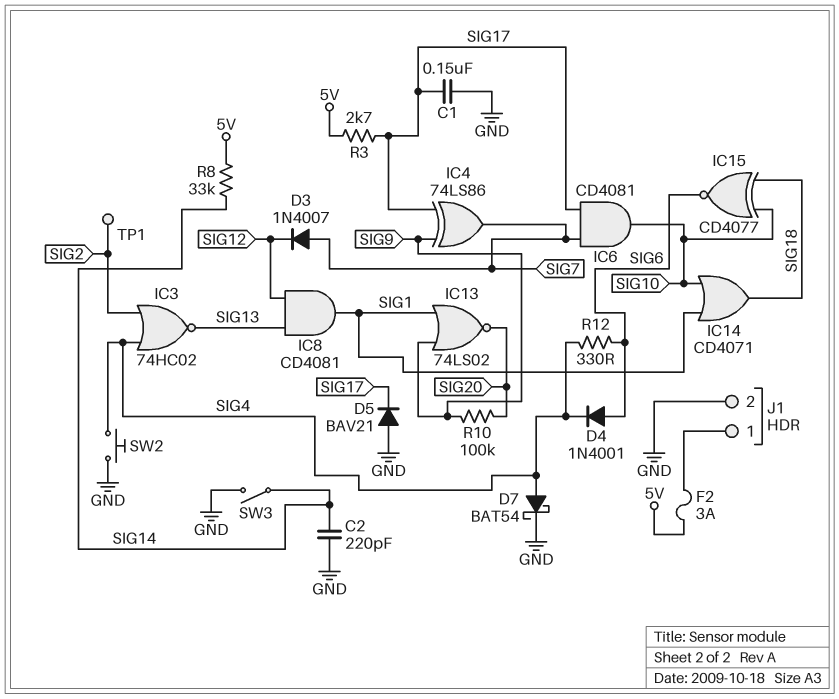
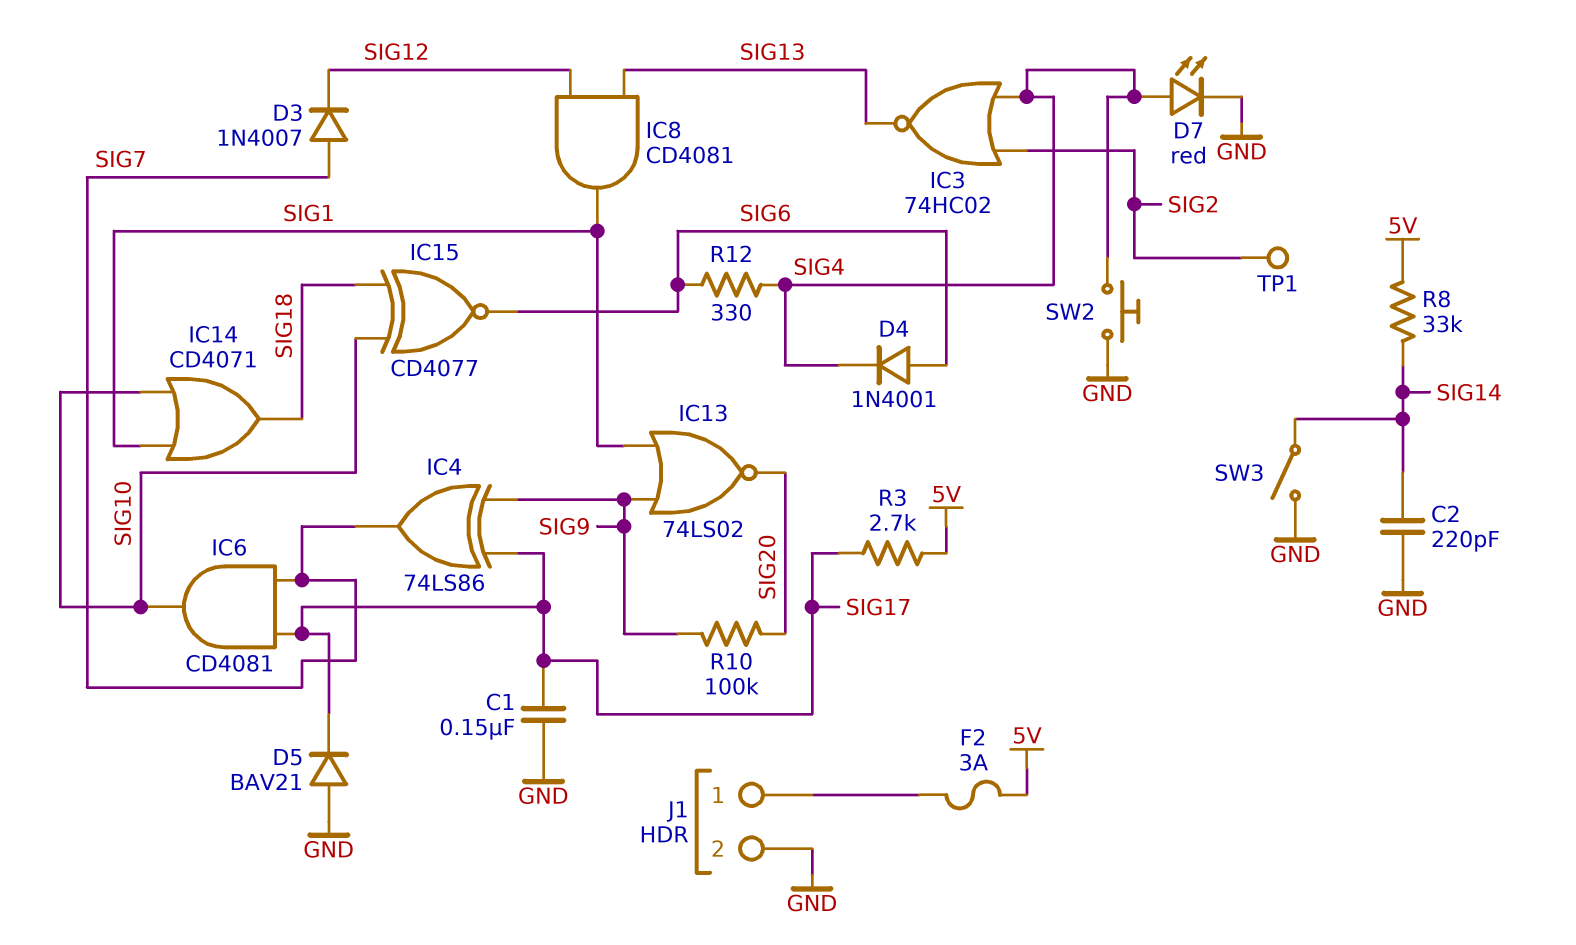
D7: schottky BAT54 (A SIG4, K GND) -> LED red (A SIG4, K GND)

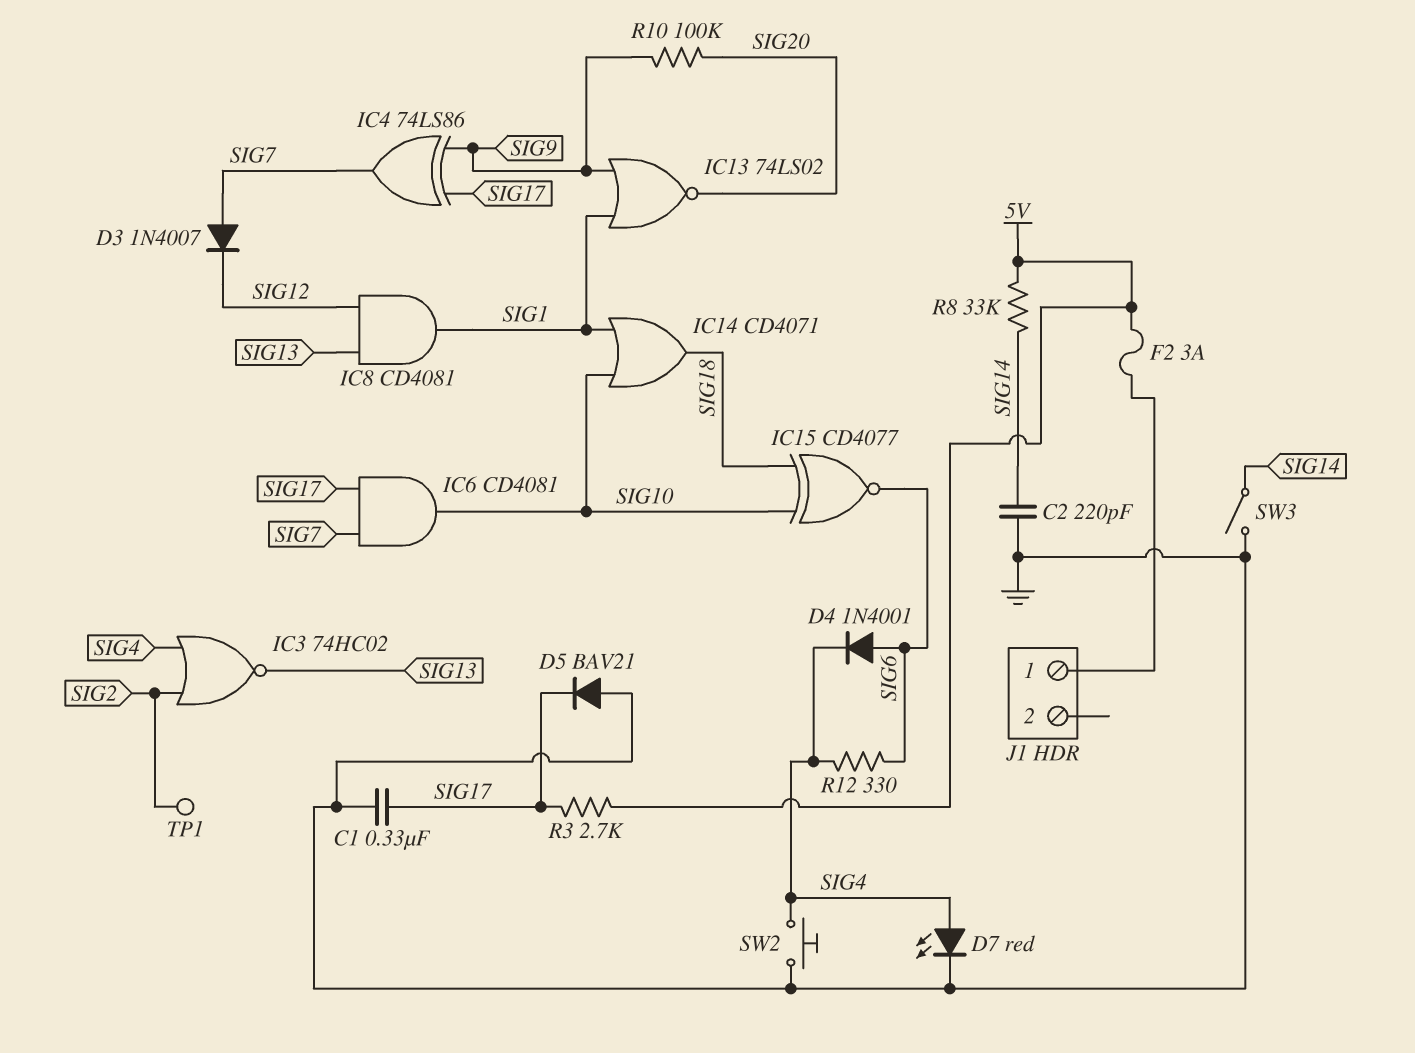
C1: 150nF (GND, SIG17) -> 330nF (GND, SIG17)
J1 pin 2: GND -> none

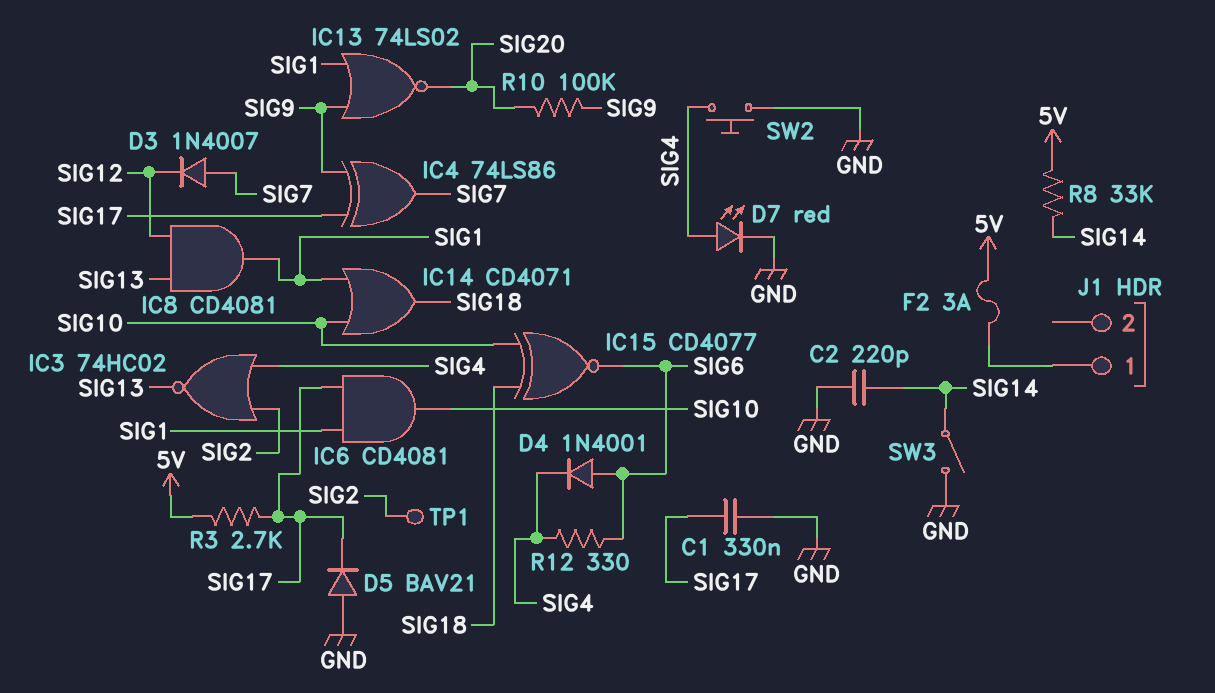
IC6: AND CD4081 (in SIG7, in SIG17, out SIG10) -> AND CD4081 (in SIG1, in SIG17, out SIG10)

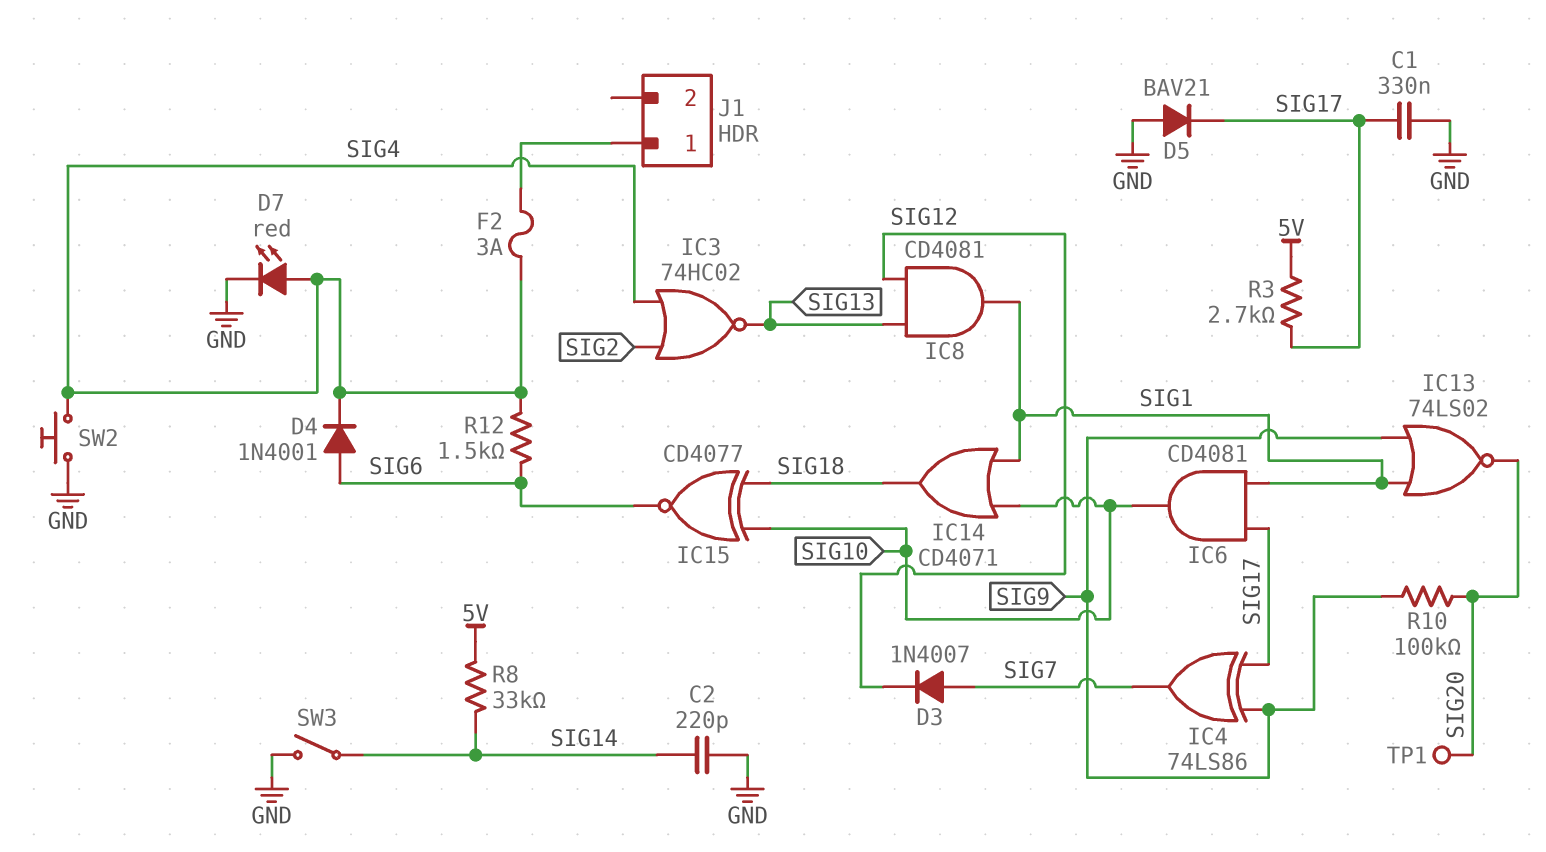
F2: 3A (5V, J1/1) -> 3A (J1/1, SIG4)
R12: 330 (SIG4, SIG6) -> 1.5k (SIG4, SIG6)
TP1: test point (SIG2) -> test point (SIG20)

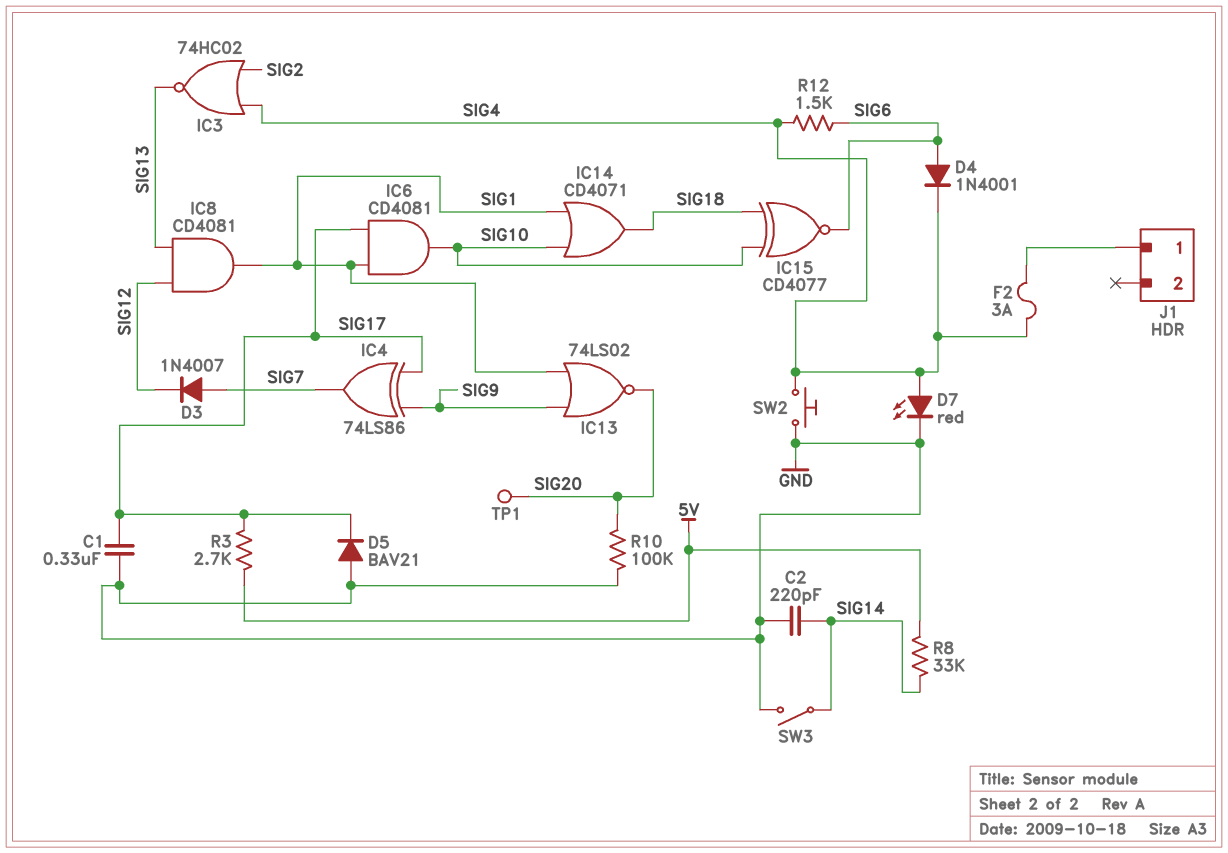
R10: 100k (SIG9, SIG20) -> 100k (GND, SIG20)

